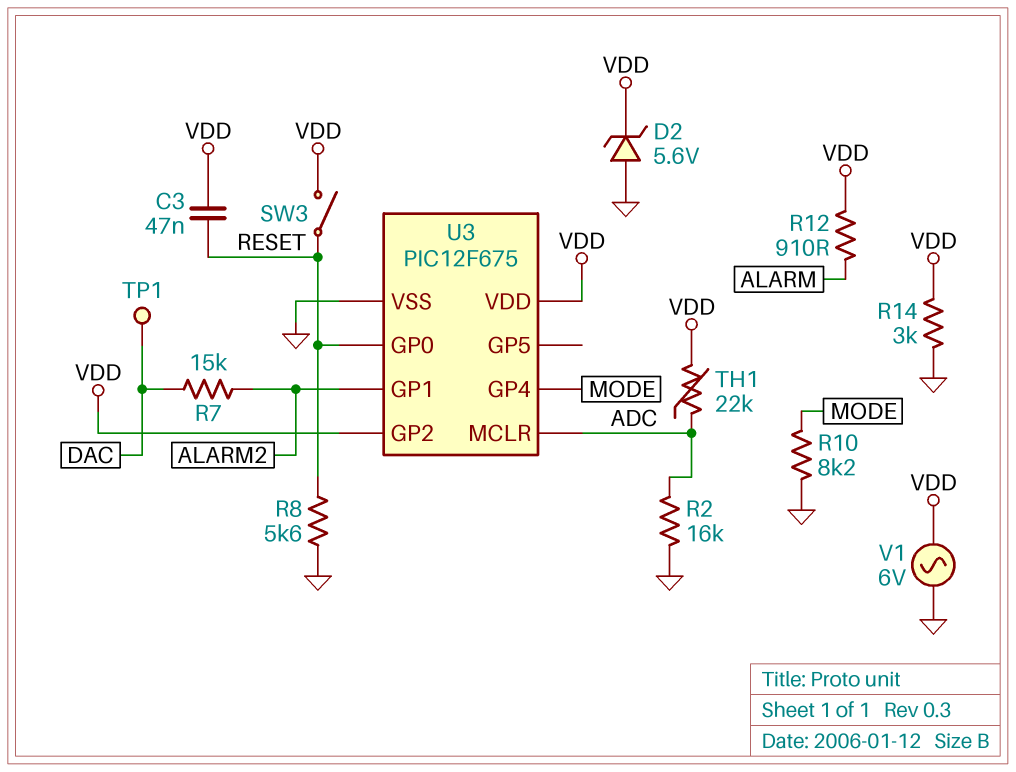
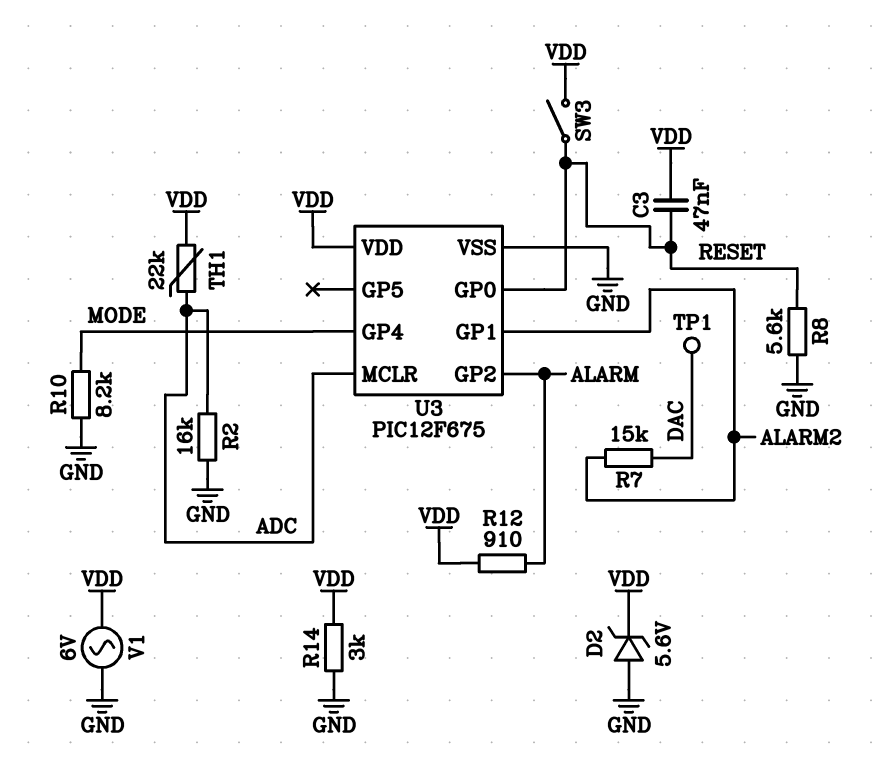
U3 pin GP2: VDD -> ALARM

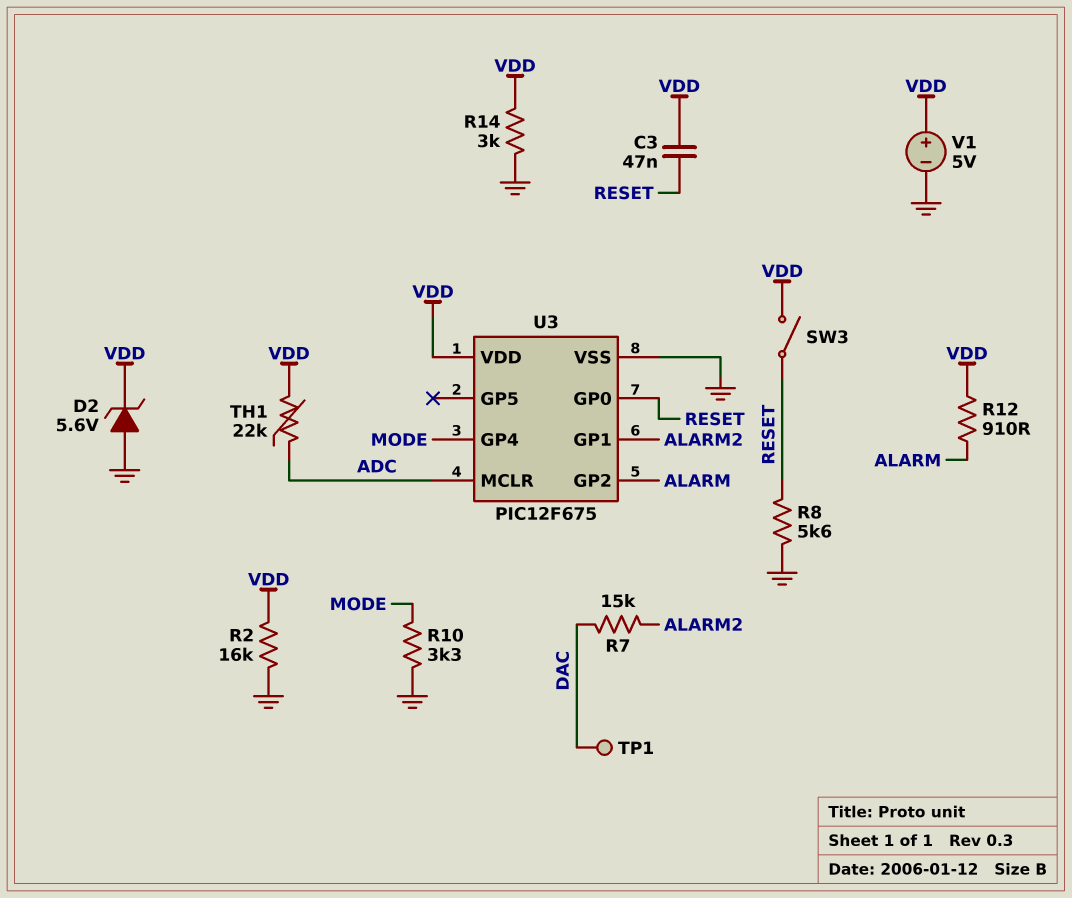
R2: 16k (ADC, GND) -> 16k (GND, VDD)
R10: 8.2k (GND, MODE) -> 3.3k (GND, MODE)
V1: AC 6V (GND, VDD) -> 5V (plus VDD, minus GND)

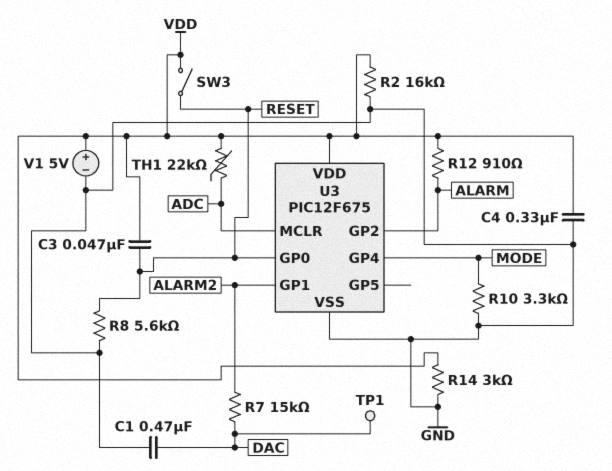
C1: none -> 470nF (DAC, GND)
C4: none -> 330nF (GND, VDD)
D2: zener 5.6V (A GND, K VDD) -> none

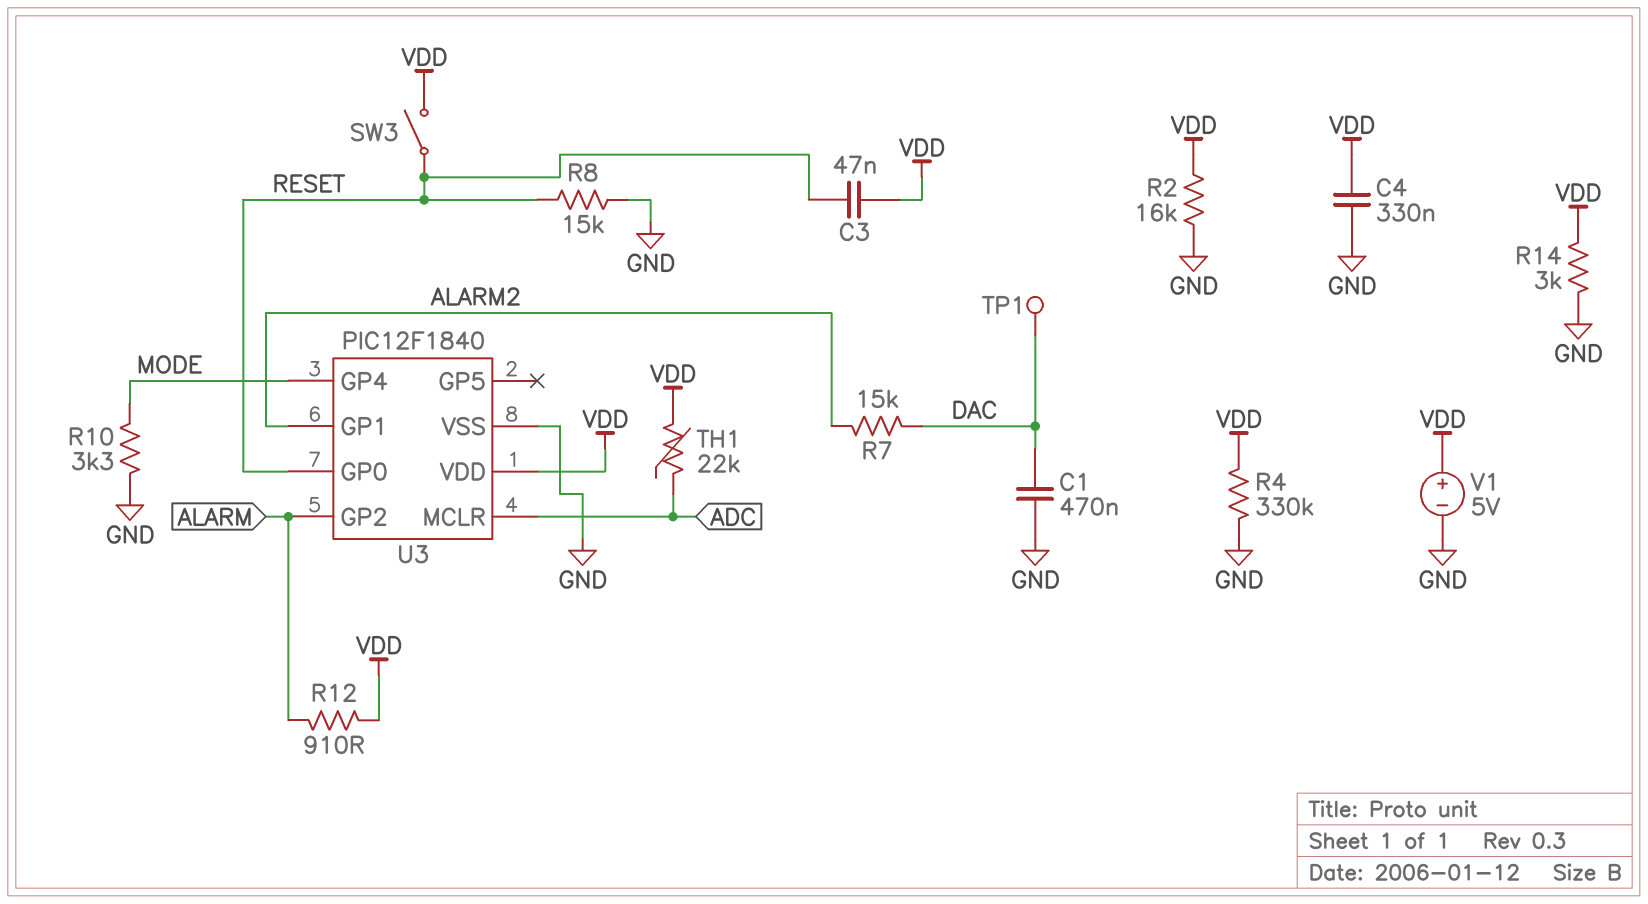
R4: none -> 330k (GND, VDD)
R8: 5.6k (GND, RESET) -> 15k (GND, RESET)
U3: PIC12F675 -> PIC12F1840

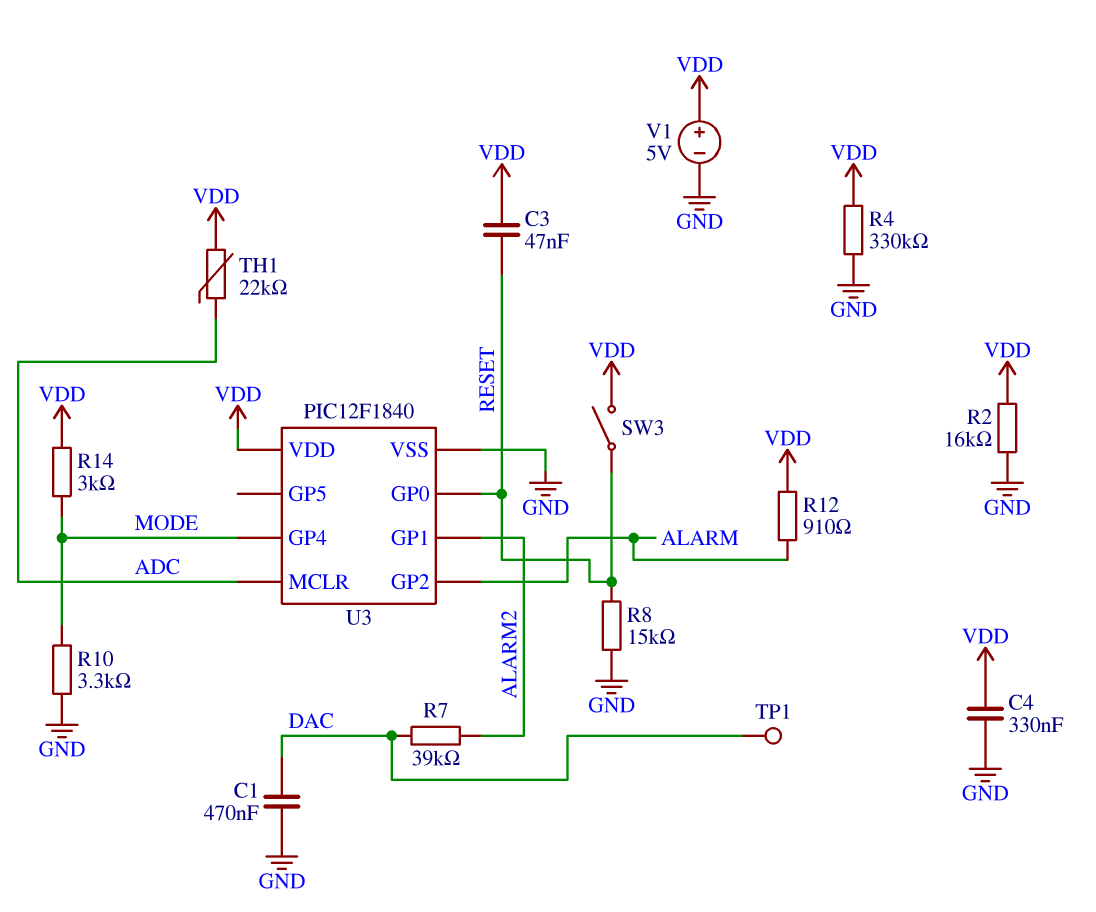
R7: 15k (ALARM2, DAC) -> 39k (ALARM2, DAC)
R14: 3k (GND, VDD) -> 3k (MODE, VDD)

